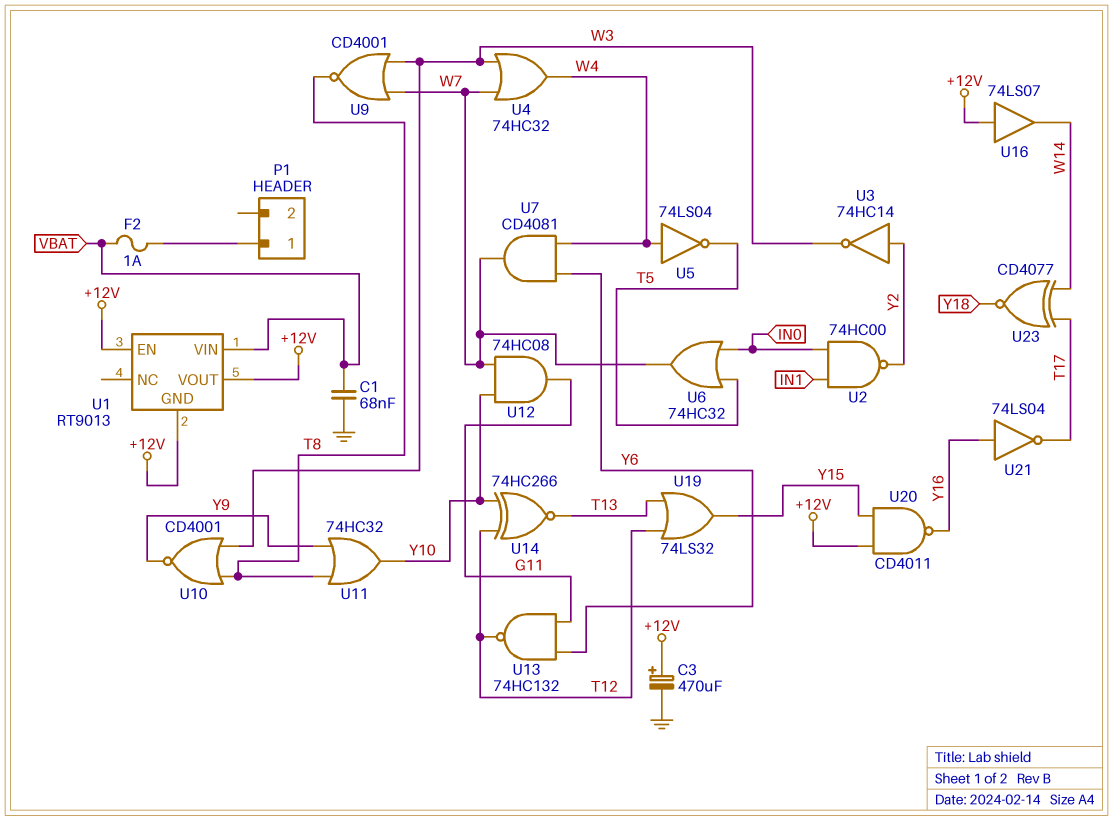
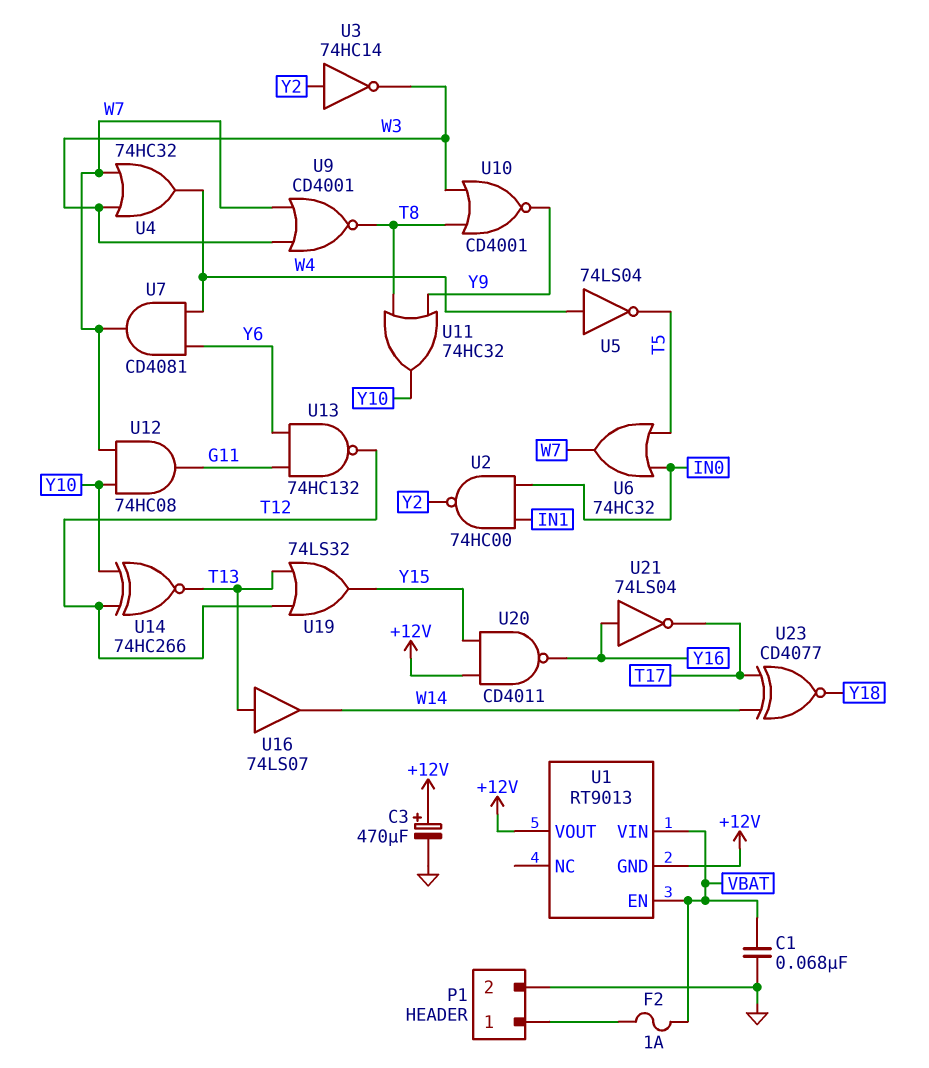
P1 pin 2: none -> GND
U1 pin EN: +12V -> VBAT
U16: buffer 74LS07 (in +12V, out W14) -> buffer 74LS07 (in T13, out W14)

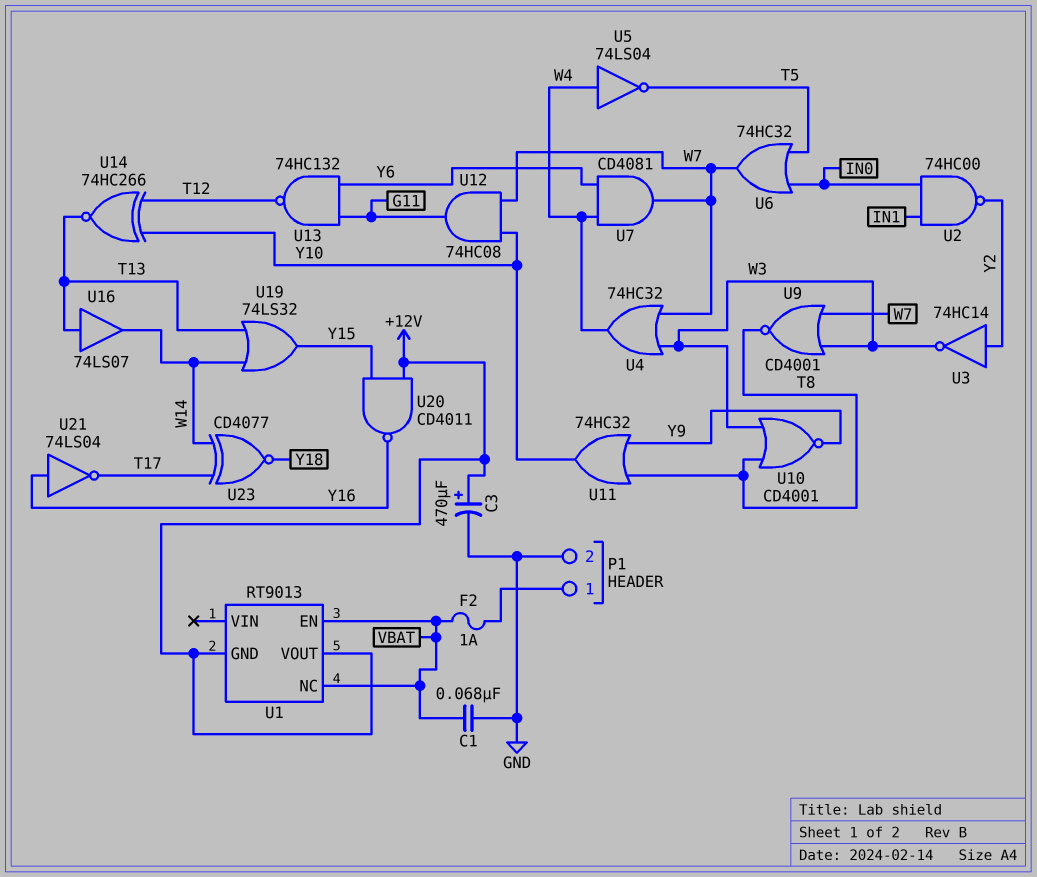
U1 pin NC: none -> VBAT
U1 pin VIN: VBAT -> none
U19: OR 74LS32 (in T12, in T13, out Y15) -> OR 74LS32 (in T13, in W14, out Y15)

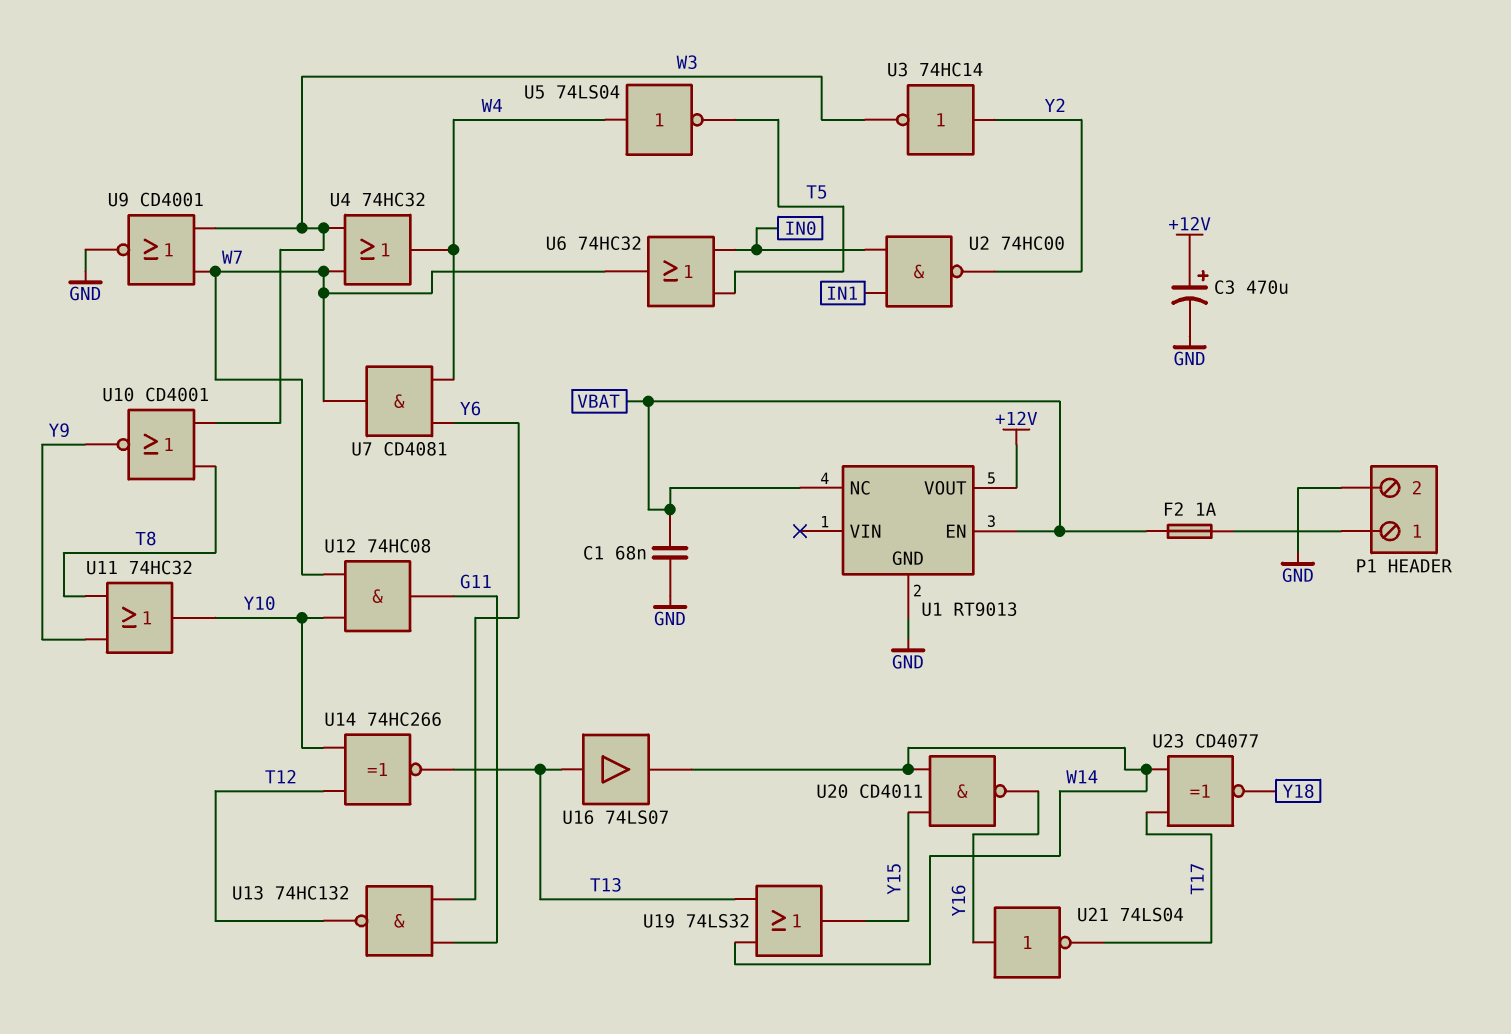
U1 pin GND: +12V -> GND
U9: NOR CD4001 (in W3, in W7, out T8) -> NOR CD4001 (in W3, in W7, out GND)
U20: NAND CD4011 (in +12V, in Y15, out Y16) -> NAND CD4011 (in W14, in Y15, out Y16)

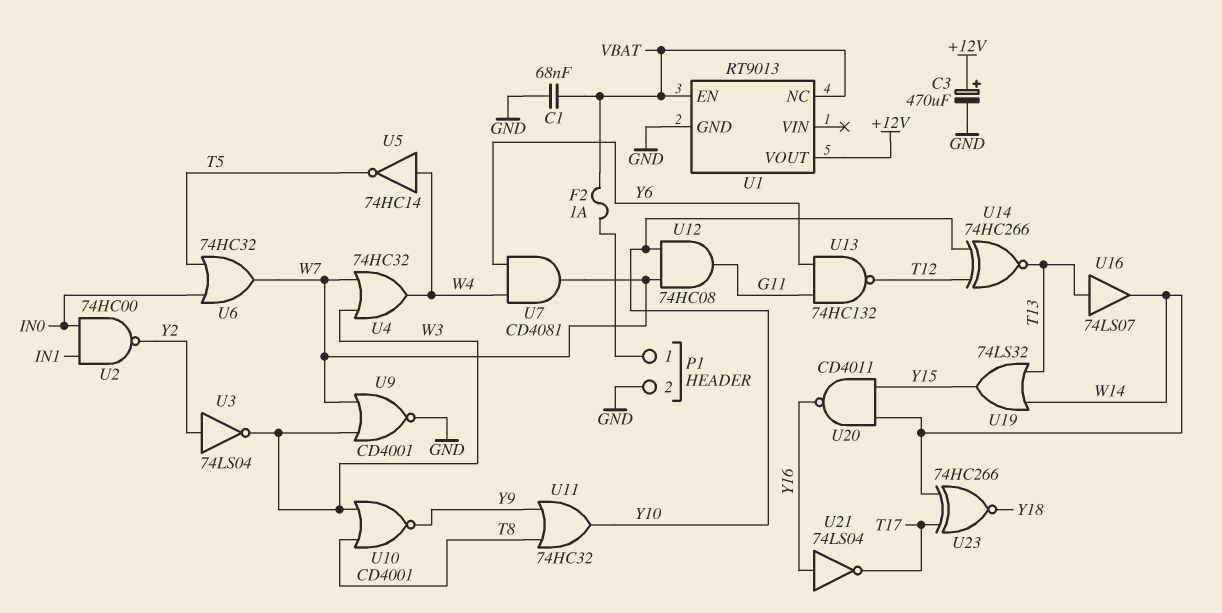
U3: NOT 74HC14 (in Y2, out W3) -> NOT 74LS04 (in Y2, out W3)
U5: NOT 74LS04 (in W4, out T5) -> NOT 74HC14 (in W4, out T5)
U23: XNOR CD4077 (in T17, in W14, out Y18) -> XNOR 74HC266 (in T17, in W14, out Y18)

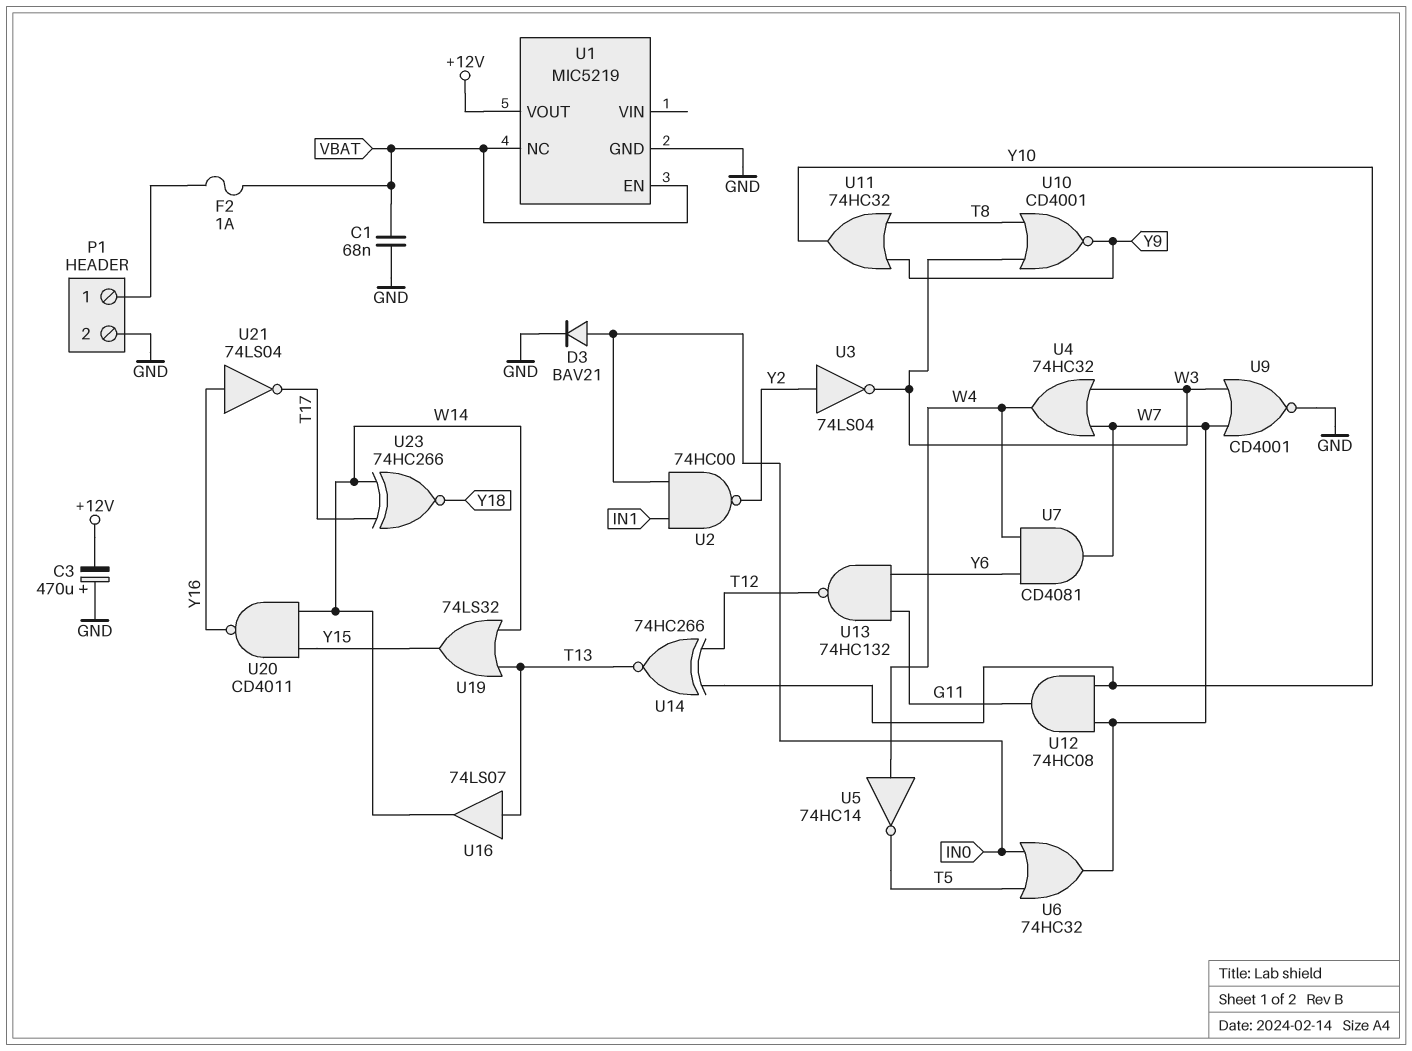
C3: 470uF (plus +12V, minus GND) -> 470uF (plus GND, minus +12V)
D3: none -> diode BAV21 (A IN0, K GND)
U1: RT9013 -> MIC5219

